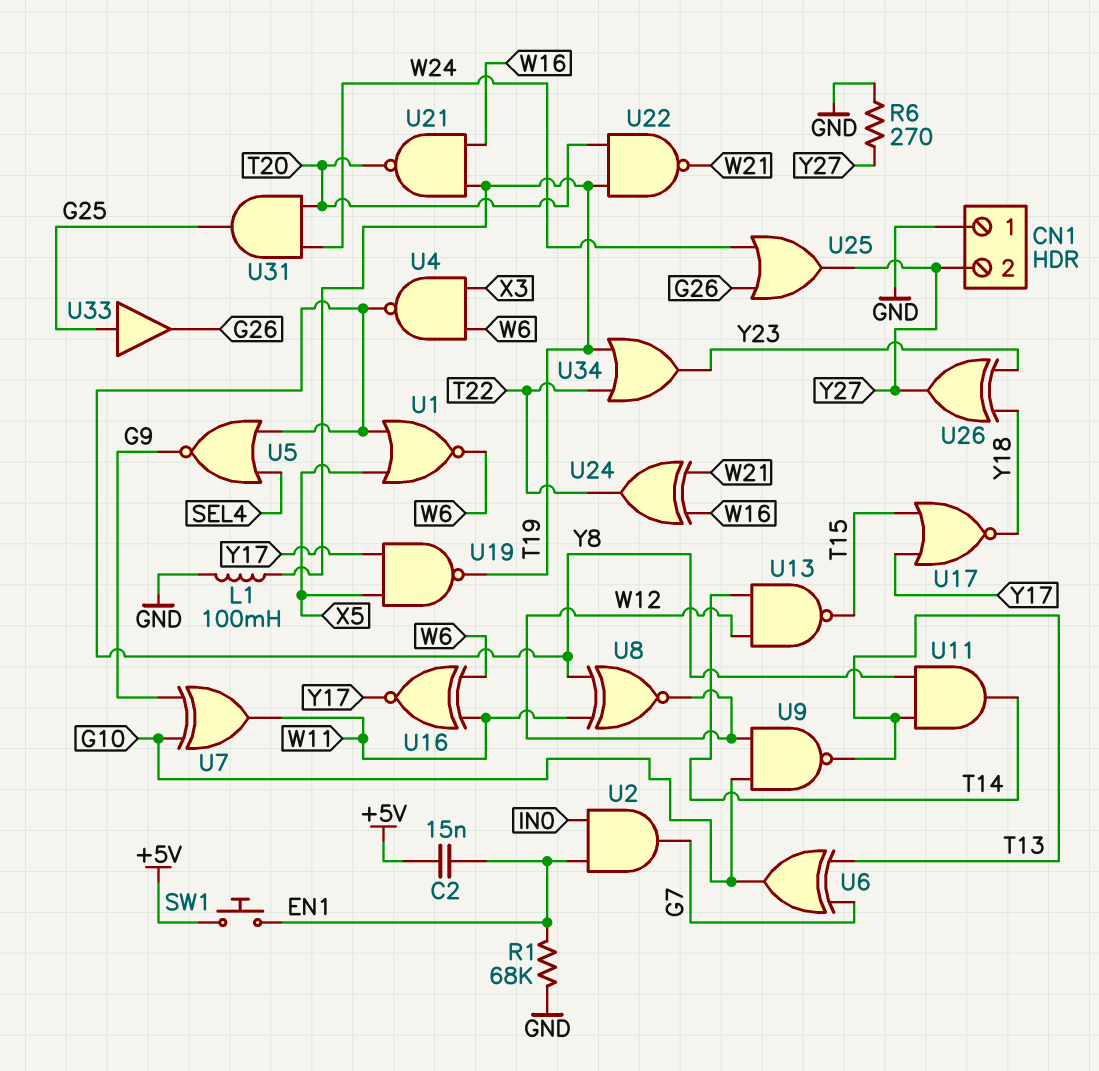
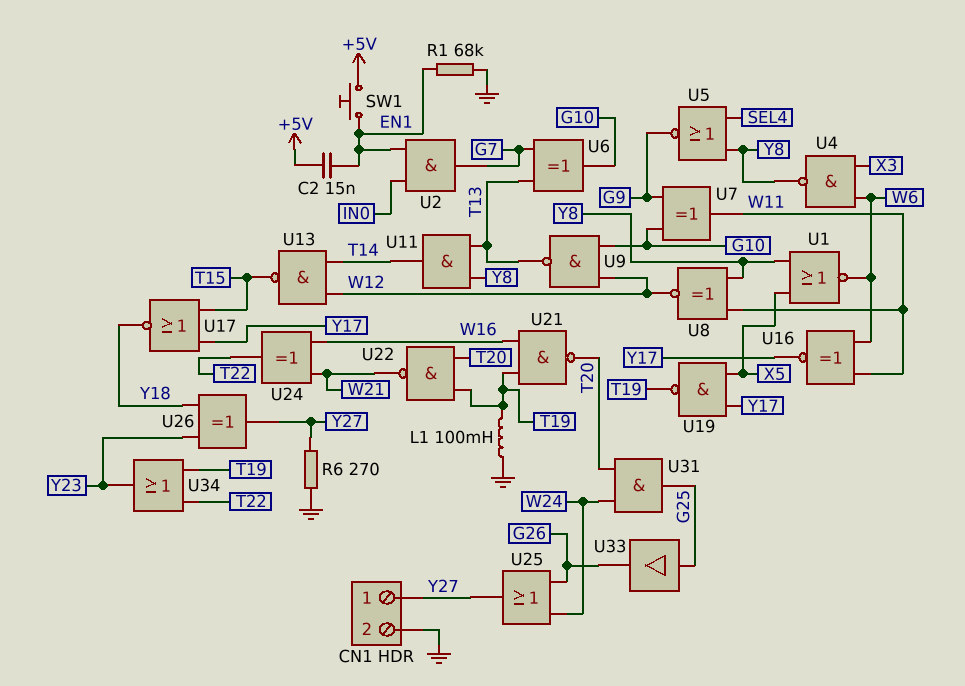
CN1 pin 1: GND -> Y27
CN1 pin 2: Y27 -> GND

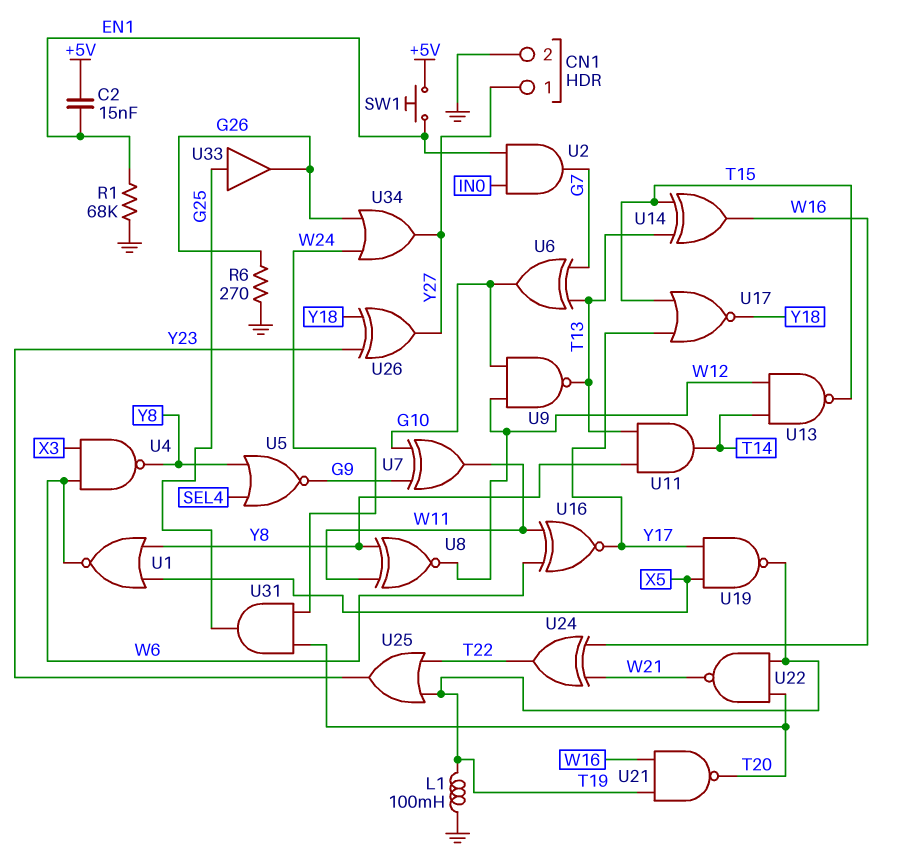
R6: 270 (GND, Y27) -> 270 (G26, GND)
U14: none -> XOR (in T13, in T15, out W16)
U25: OR (in G26, in W24, out Y27) -> OR (in T19, in T22, out Y23)
U34: OR (in T19, in T22, out Y23) -> OR (in G26, in W24, out Y27)

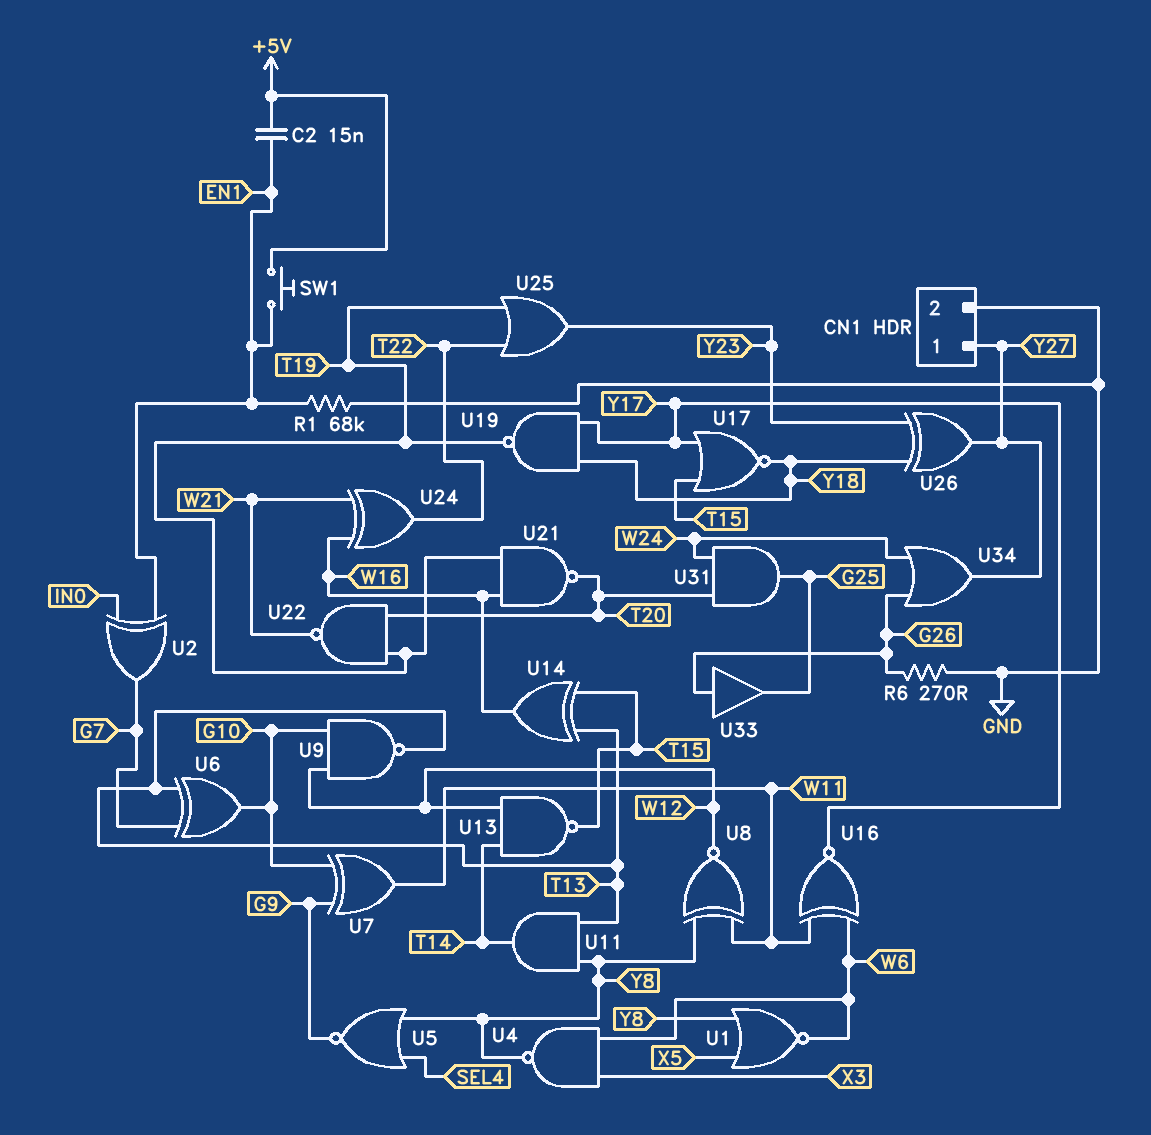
L1: 100mH (GND, T19) -> none
U2: AND (in EN1, in IN0, out G7) -> XOR (in EN1, in IN0, out G7)
U19: NAND (in X5, in Y17, out T19) -> NAND (in Y17, in Y18, out T19)
U33: buffer (in G25, out G26) -> buffer (in G26, out G25)

